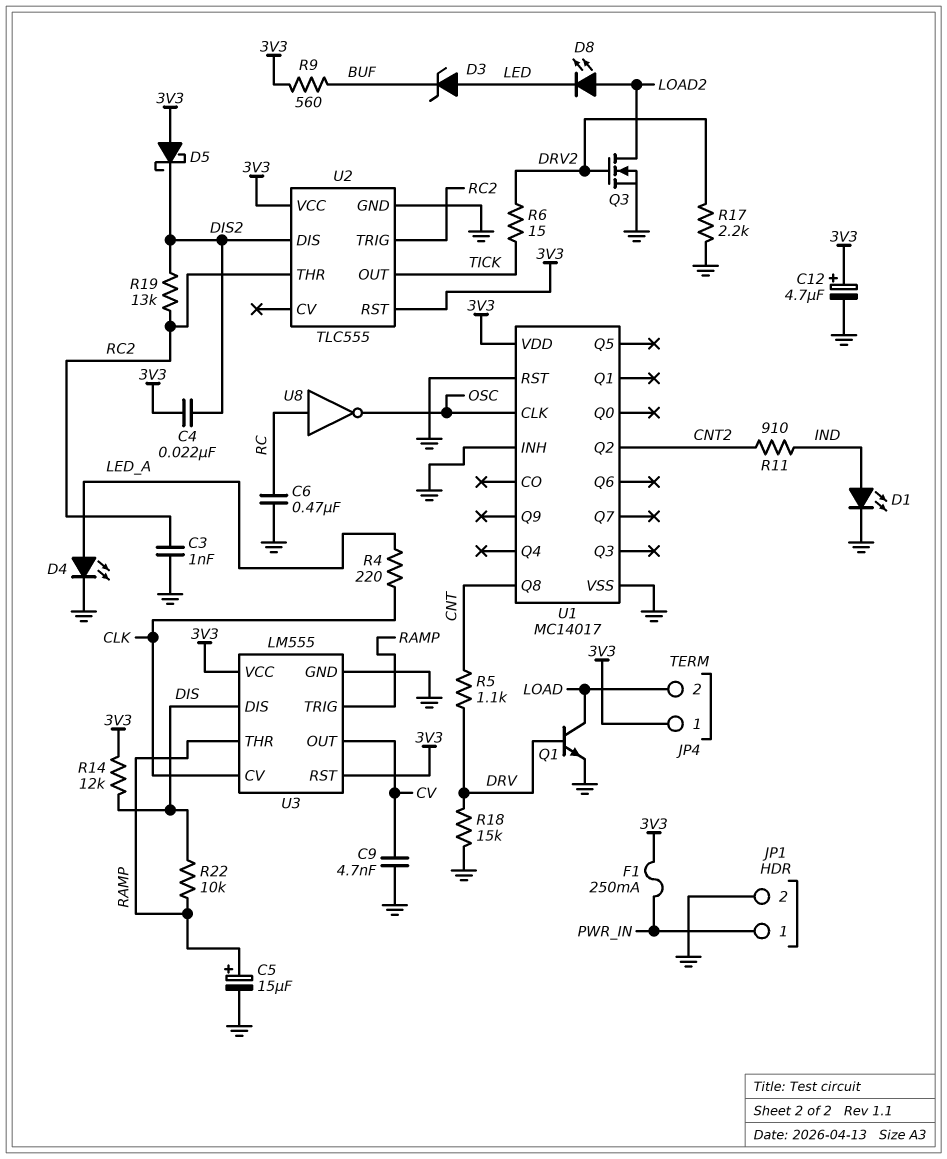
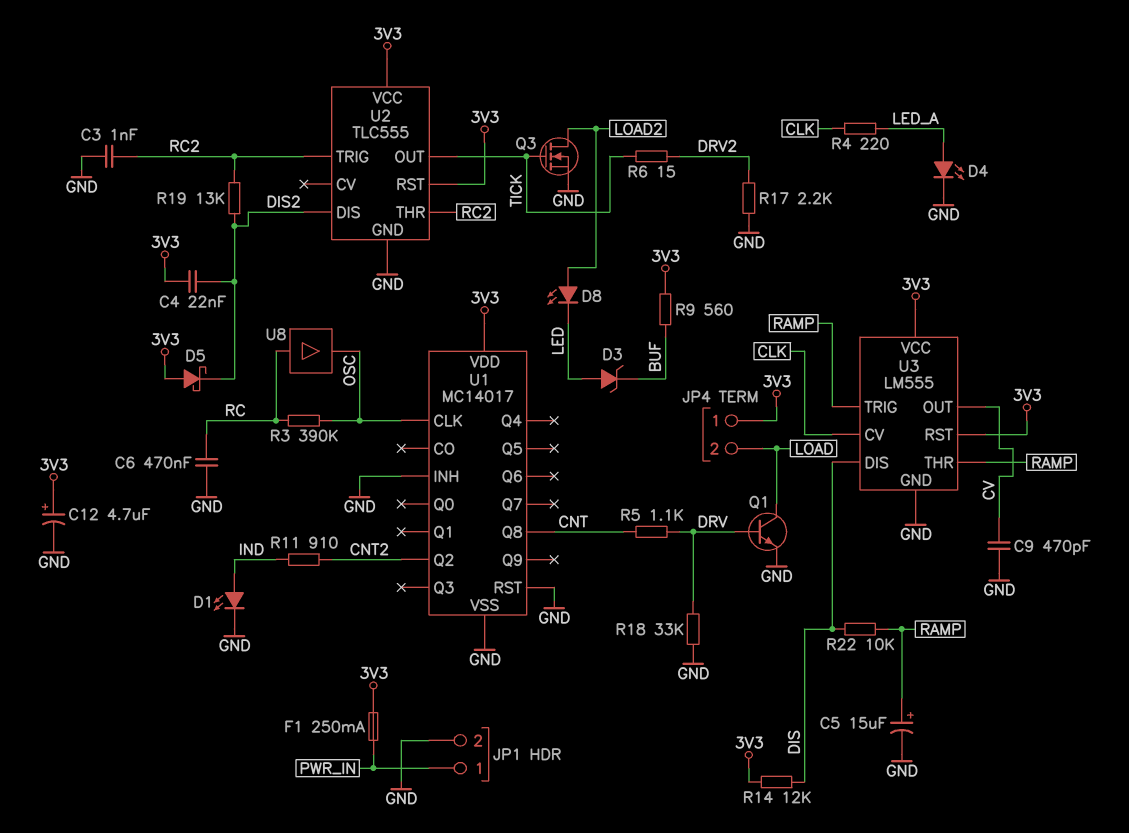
C9: 4.7nF (CV, GND) -> 470pF (CV, GND)
Q3: NMOS (G DRV2, D LOAD2, S GND) -> NMOS (G TICK, D LOAD2, S GND)
R3: none -> 390k (OSC, RC)
R18: 15k (DRV, GND) -> 33k (DRV, GND)
U8: NOT (in RC, out OSC) -> buffer (in RC, out OSC)

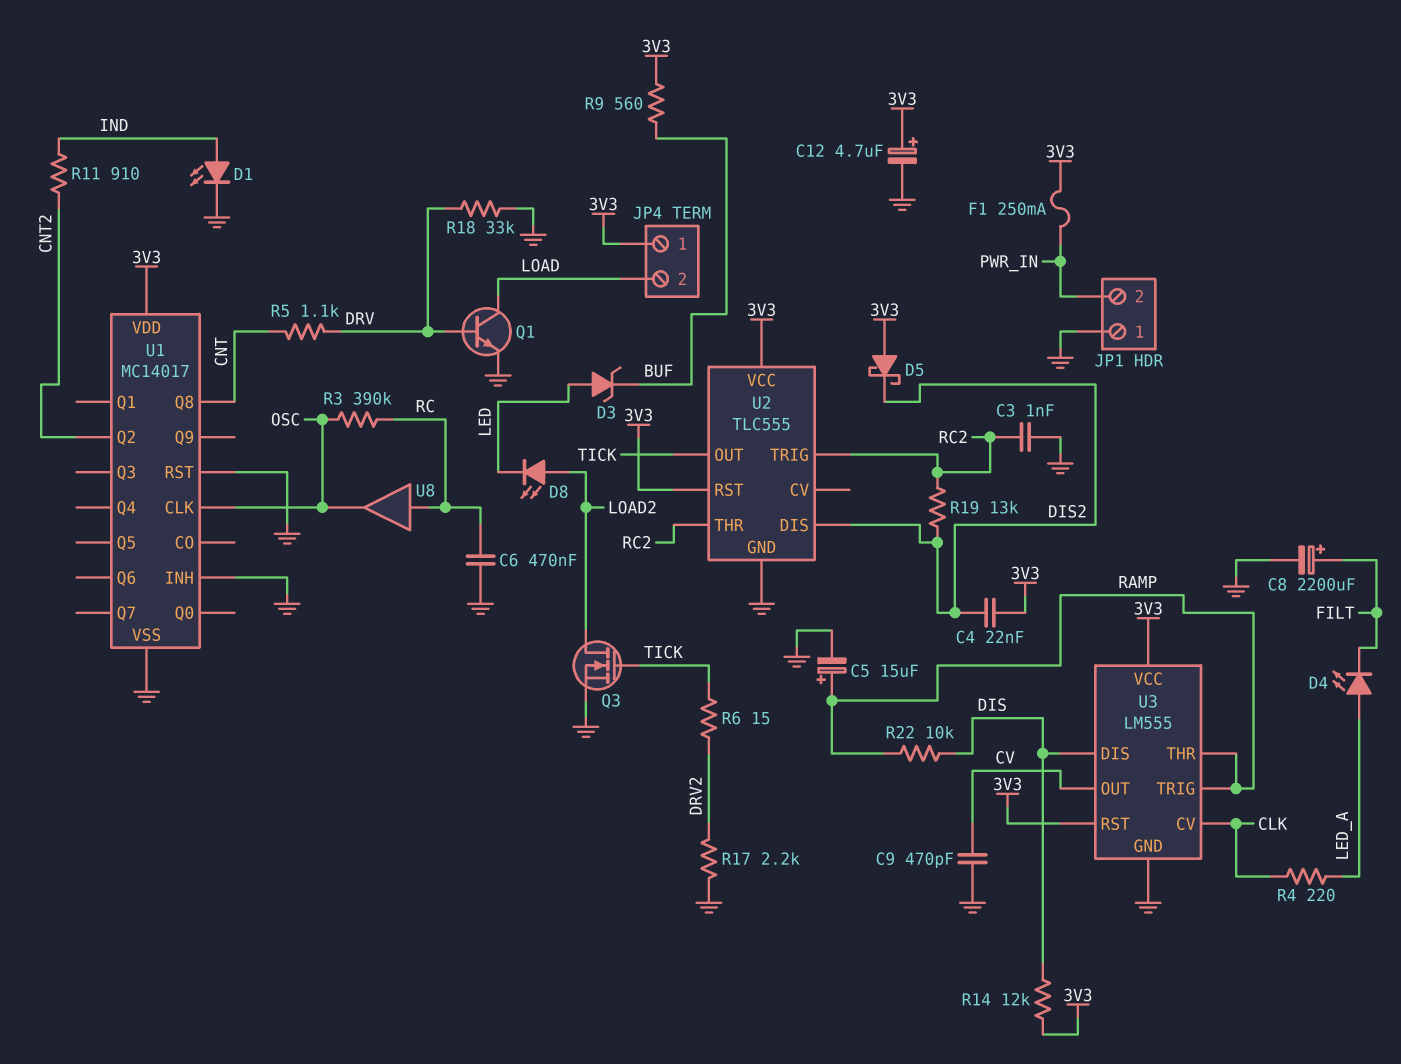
C8: none -> 2200uF (plus FILT, minus GND)
D4: LED (A LED_A, K GND) -> LED (A LED_A, K FILT)
JP1 pin 1: PWR_IN -> GND
JP1 pin 2: GND -> PWR_IN

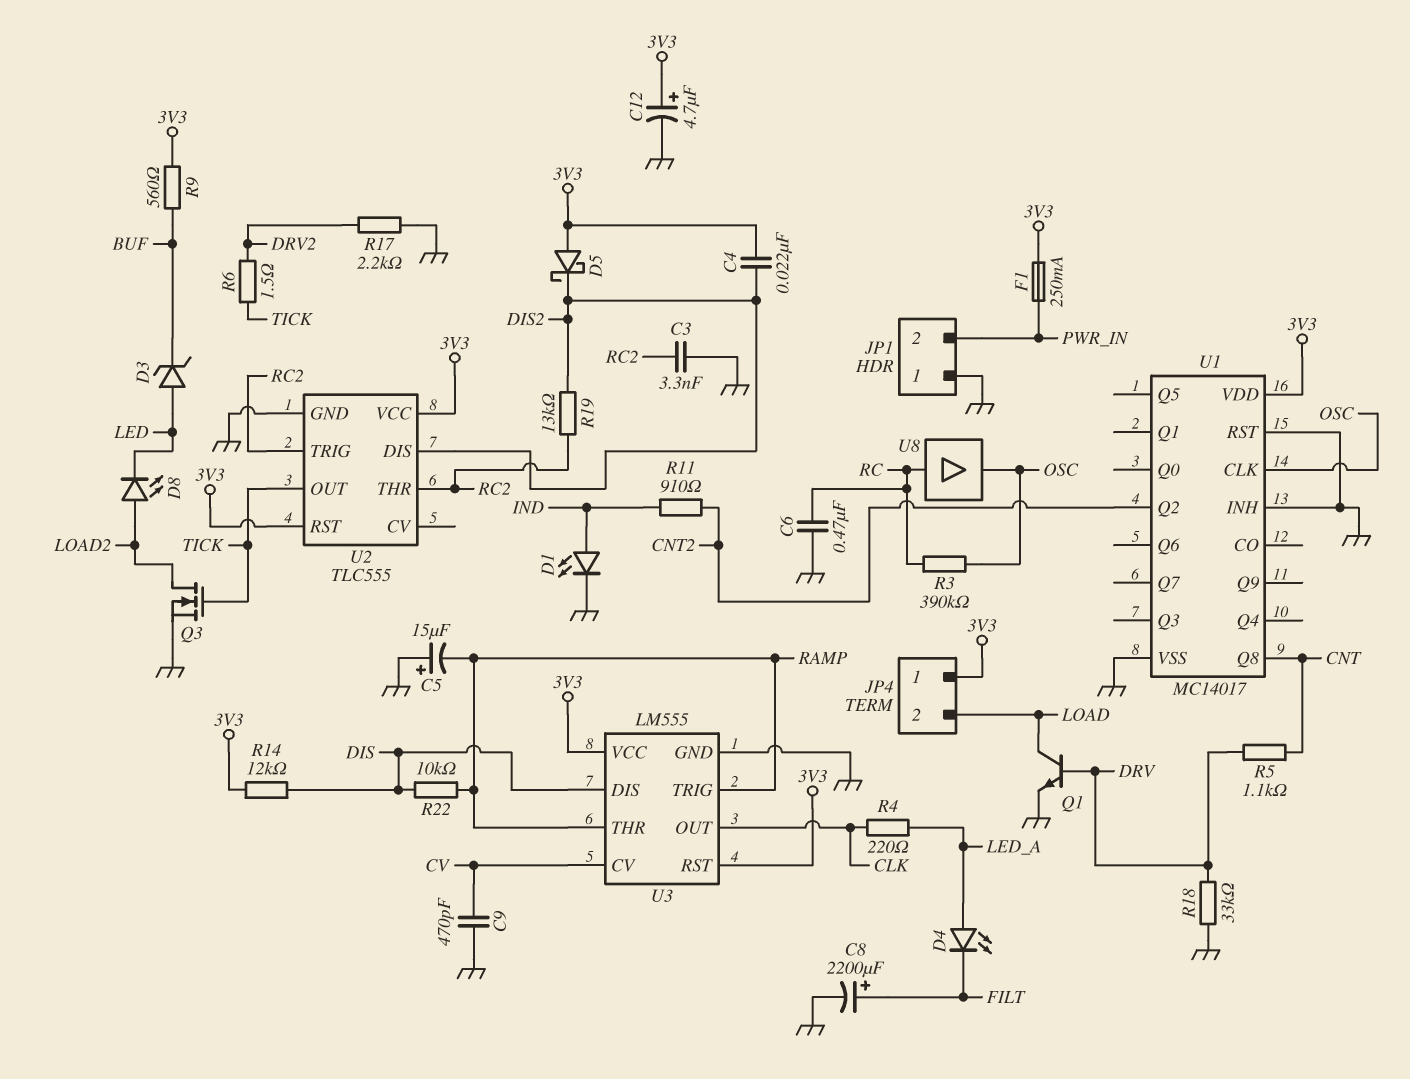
C3: 1nF (GND, RC2) -> 3.3nF (GND, RC2)
C5: 15uF (plus RAMP, minus GND) -> 15uF (plus GND, minus RAMP)
R6: 15 (DRV2, TICK) -> 1.5 (DRV2, TICK)
U3 pin CV: CLK -> CV
U3 pin OUT: CV -> CLK

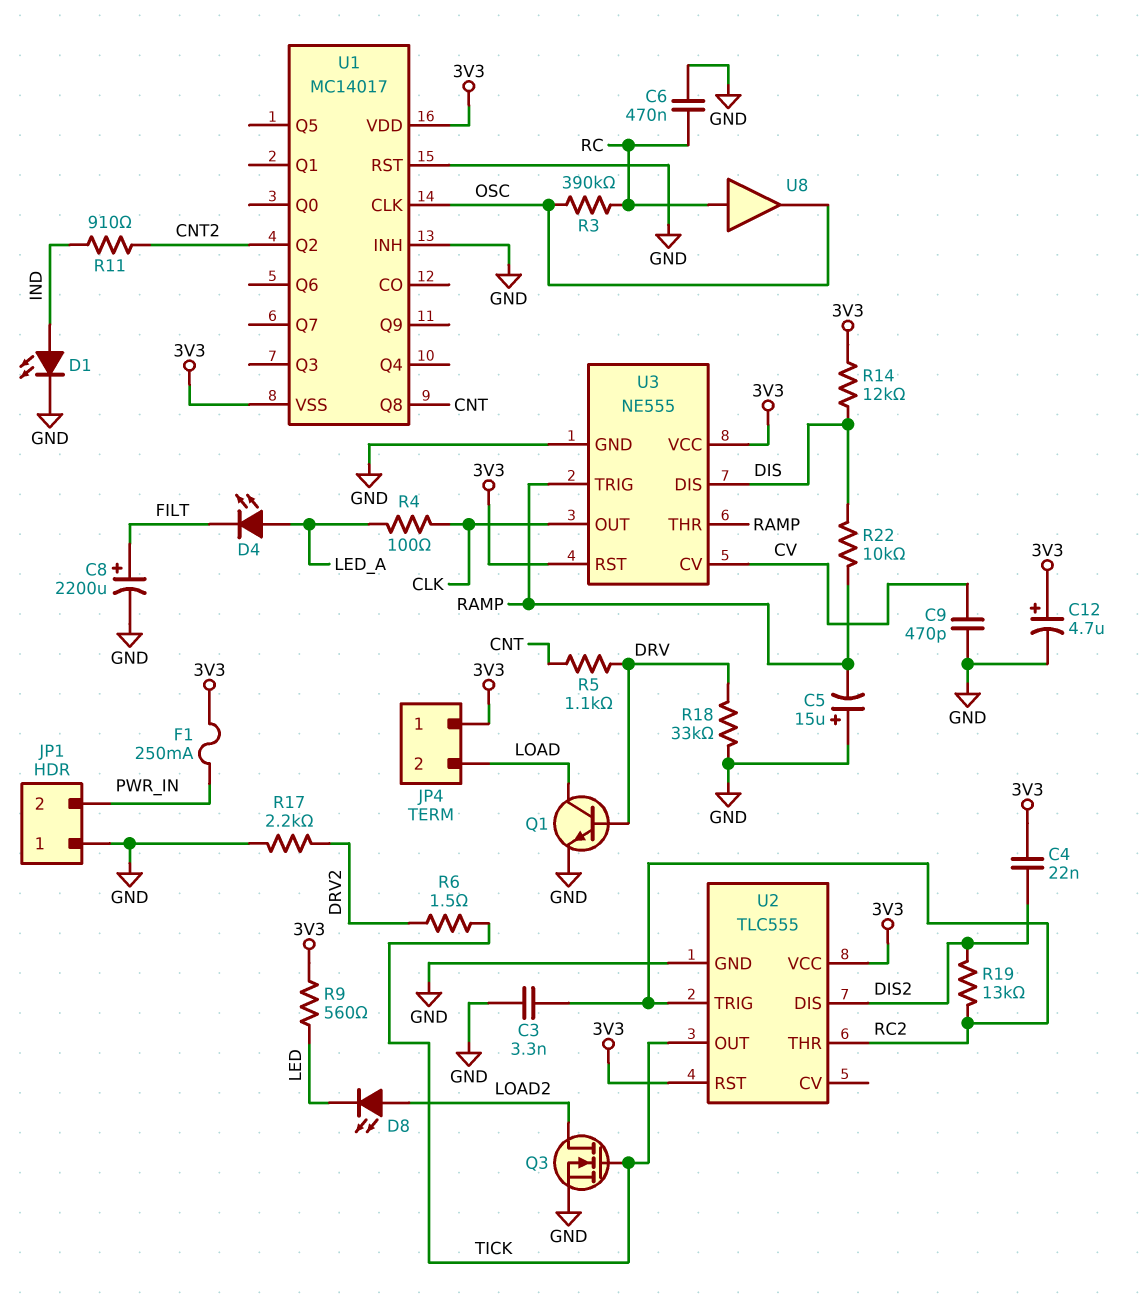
D3: zener (A LED, K BUF) -> none
D5: schottky (A 3V3, K DIS2) -> none
R4: 220 (CLK, LED_A) -> 100 (CLK, LED_A)
R9: 560 (3V3, BUF) -> 560 (3V3, LED)
U1 pin VSS: GND -> 3V3
U3: LM555 -> NE555

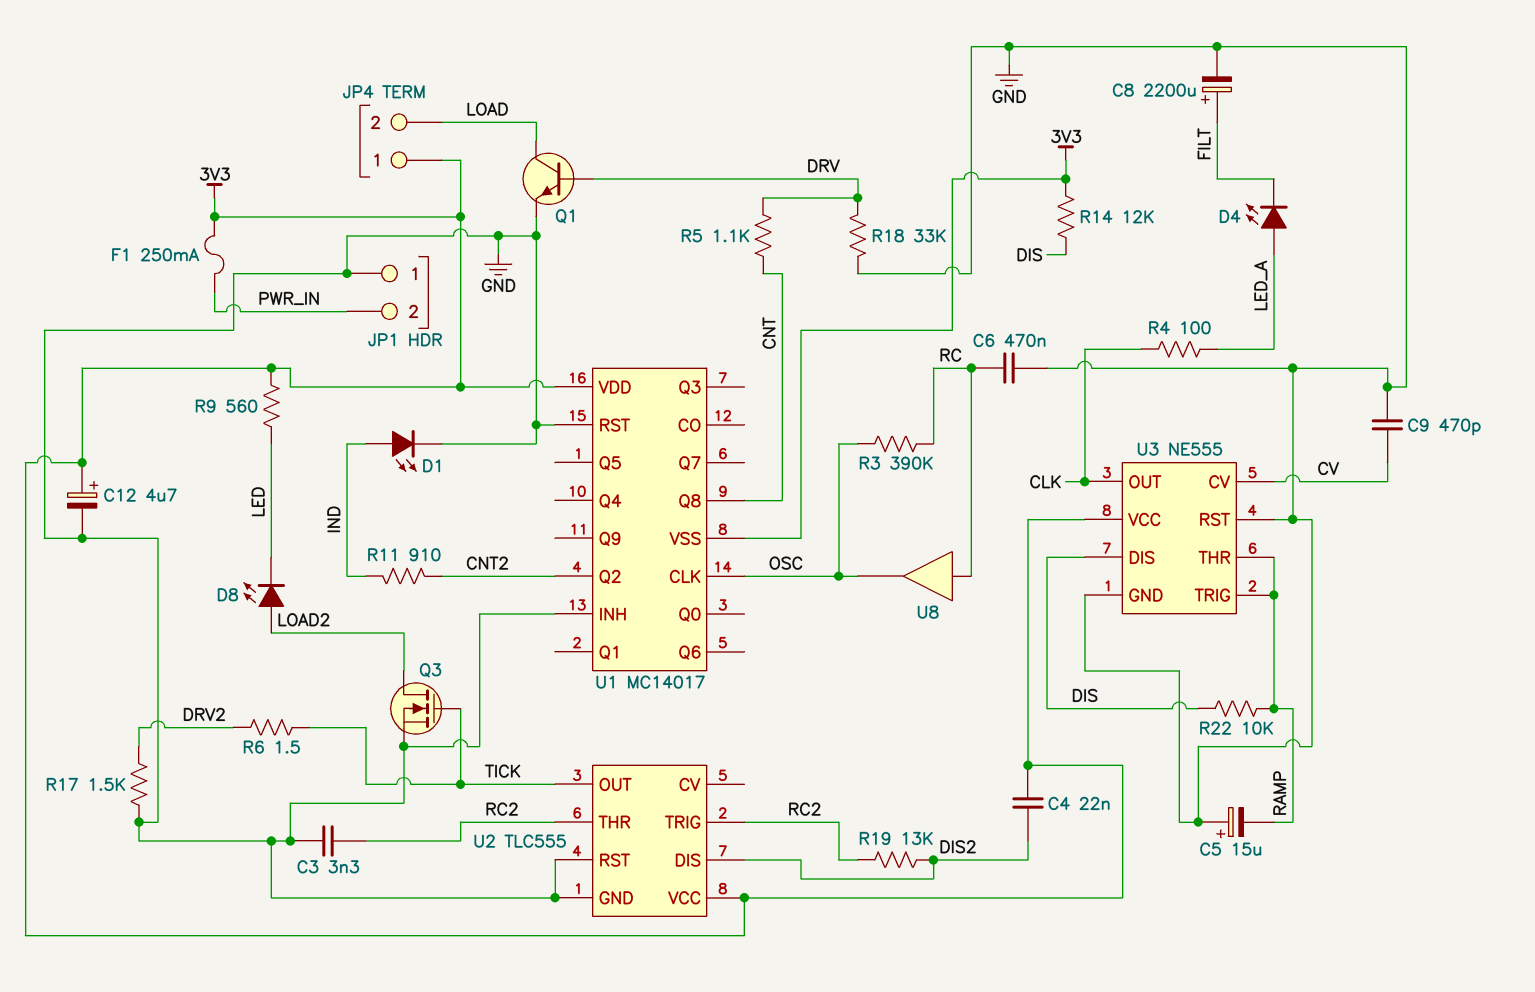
R17: 2.2k (DRV2, GND) -> 1.5k (DRV2, GND)
U2 pin RST: 3V3 -> GND
U3 pin RST: 3V3 -> GND

